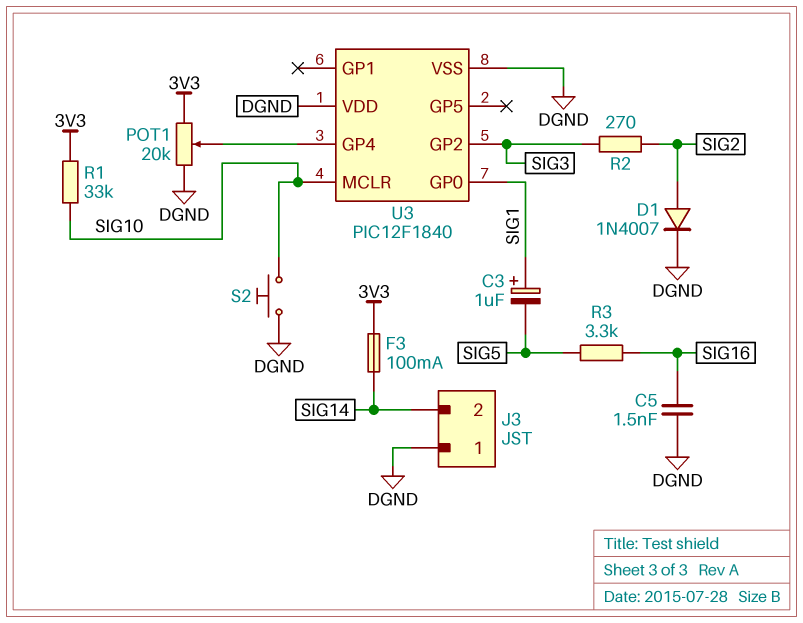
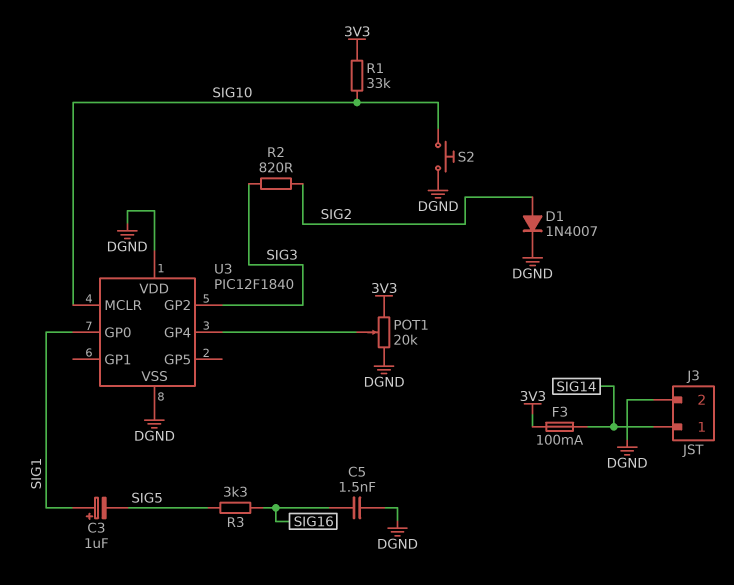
J3 pin 1: DGND -> SIG14
J3 pin 2: SIG14 -> DGND
R2: 270 (SIG2, SIG3) -> 820 (SIG2, SIG3)

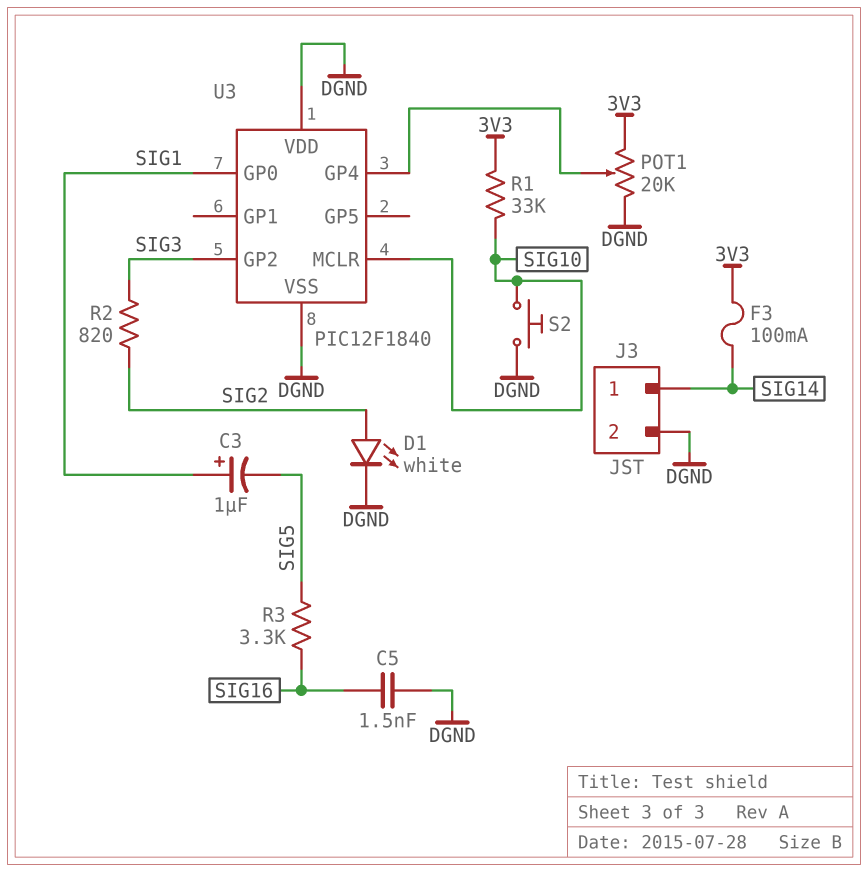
D1: diode 1N4007 (A SIG2, K DGND) -> LED white (A SIG2, K DGND)

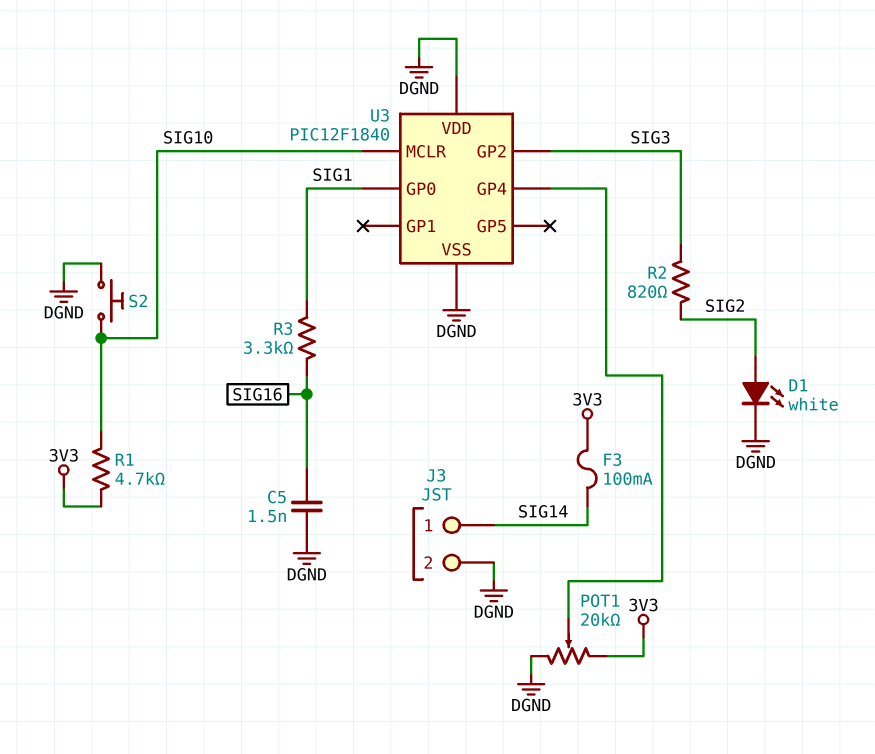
C3: 1uF (plus SIG1, minus SIG5) -> none
R1: 33k (3V3, SIG10) -> 4.7k (3V3, SIG10)
R3: 3.3k (SIG5, SIG16) -> 3.3k (SIG1, SIG16)

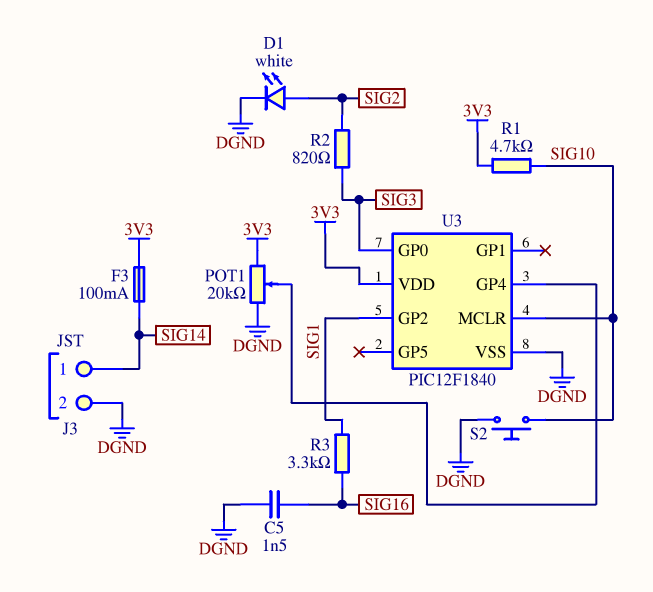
U3 pin GP0: SIG1 -> SIG3
U3 pin GP2: SIG3 -> SIG1
U3 pin VDD: DGND -> 3V3

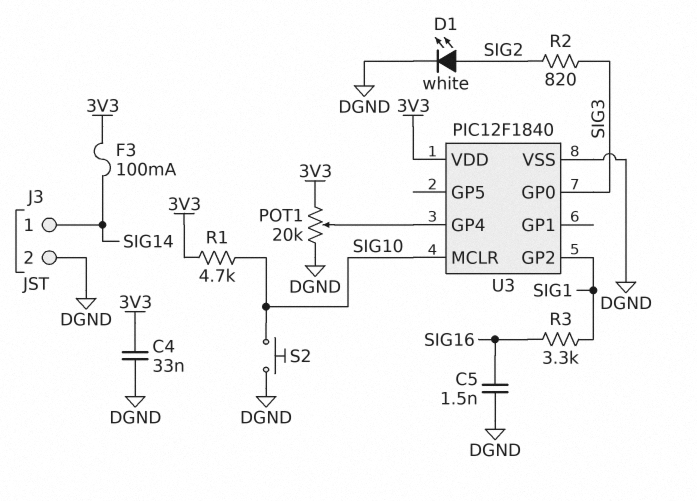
C4: none -> 33nF (3V3, DGND)

